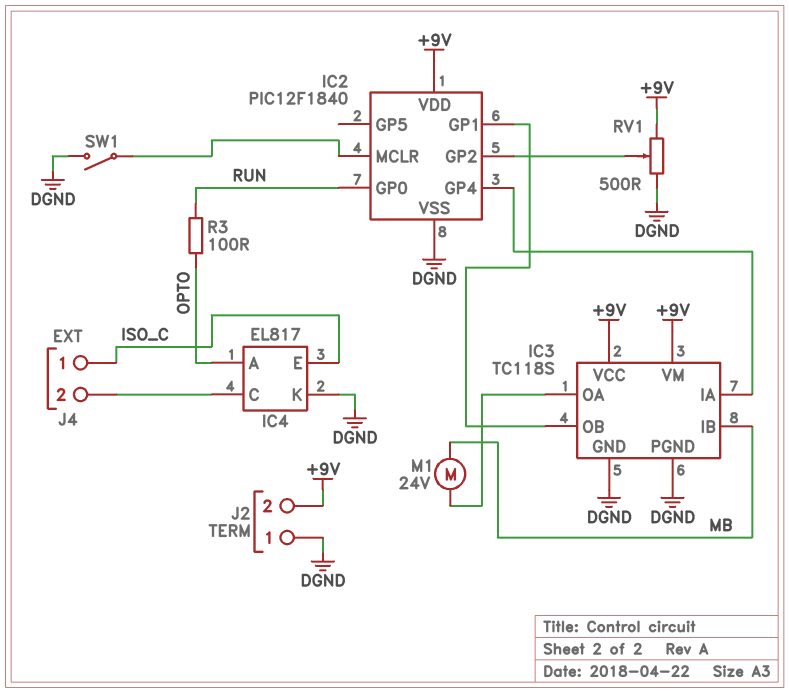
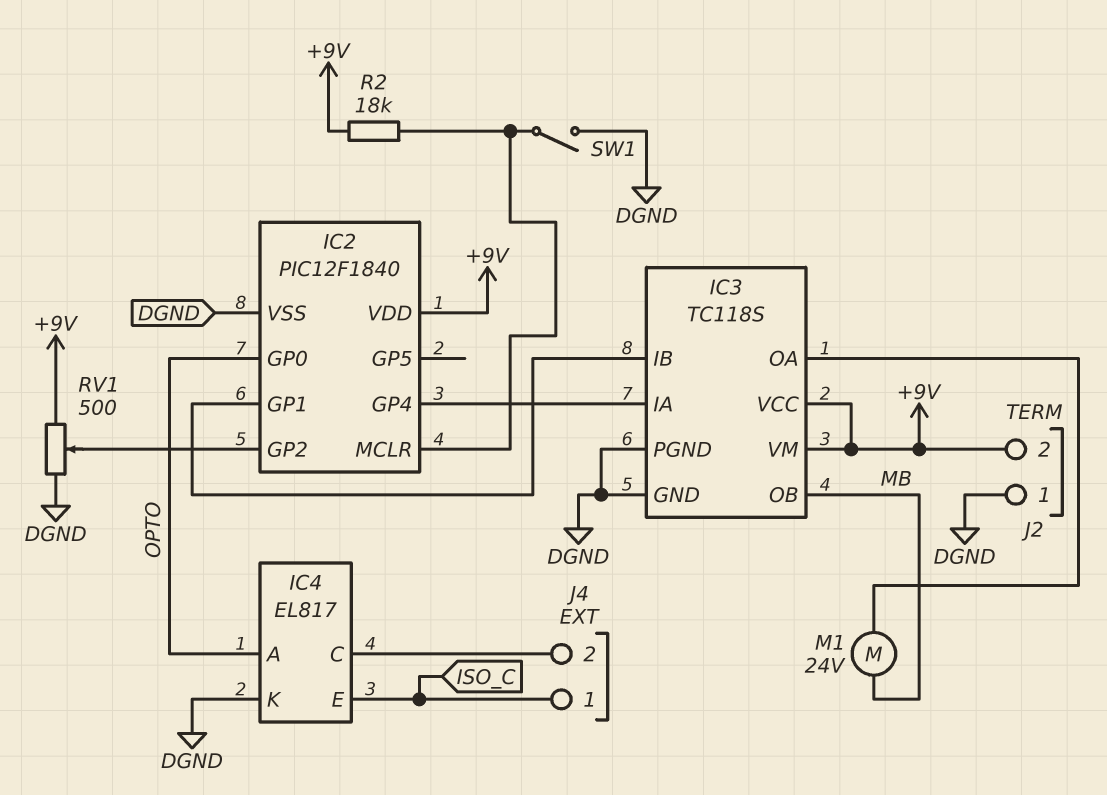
IC2 pin GP0: RUN -> OPTO
IC3 pin IB: MB -> IC2/GP1
IC3 pin OB: IC2/GP1 -> MB
R2: none -> 18k (+9V, IC2/MCLR)
R3: 100 (OPTO, RUN) -> none

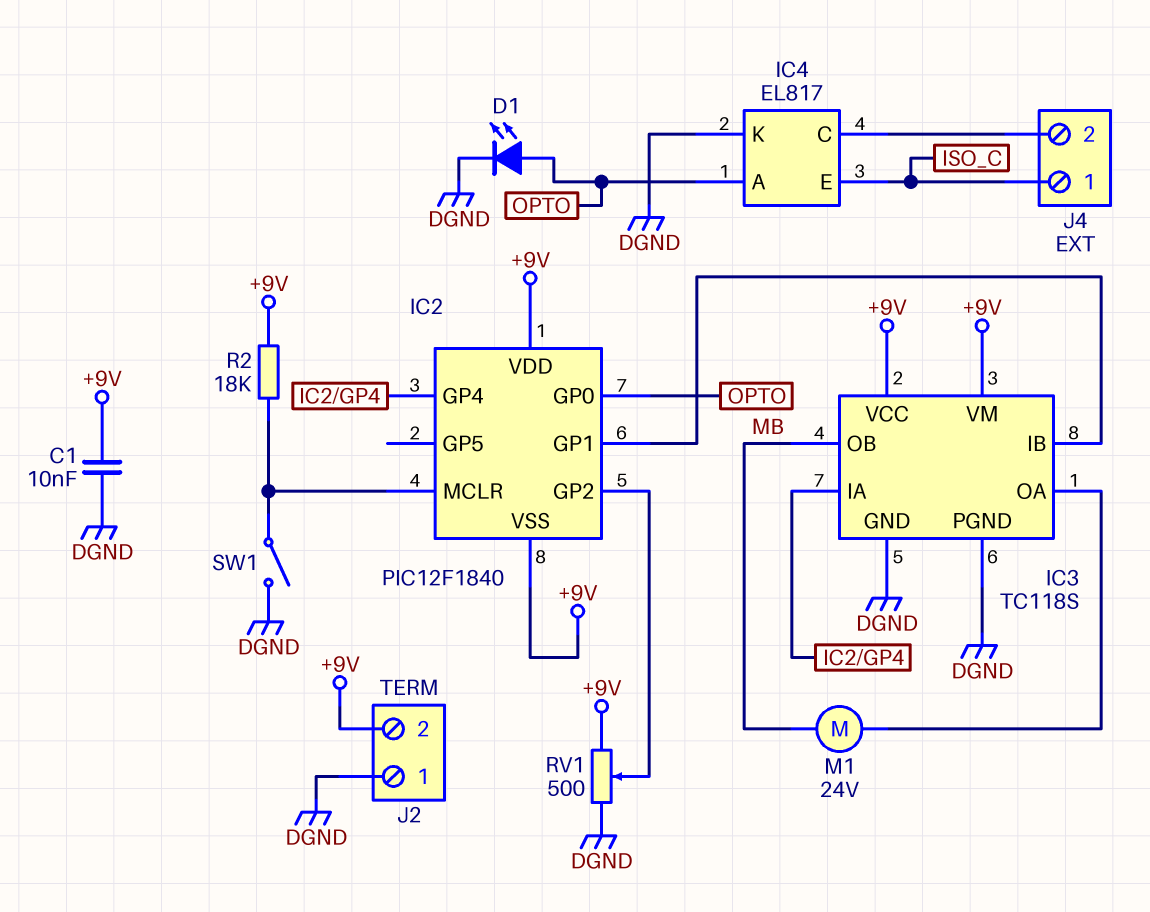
C1: none -> 10nF (+9V, DGND)
D1: none -> LED (A OPTO, K DGND)
IC2 pin VSS: DGND -> +9V

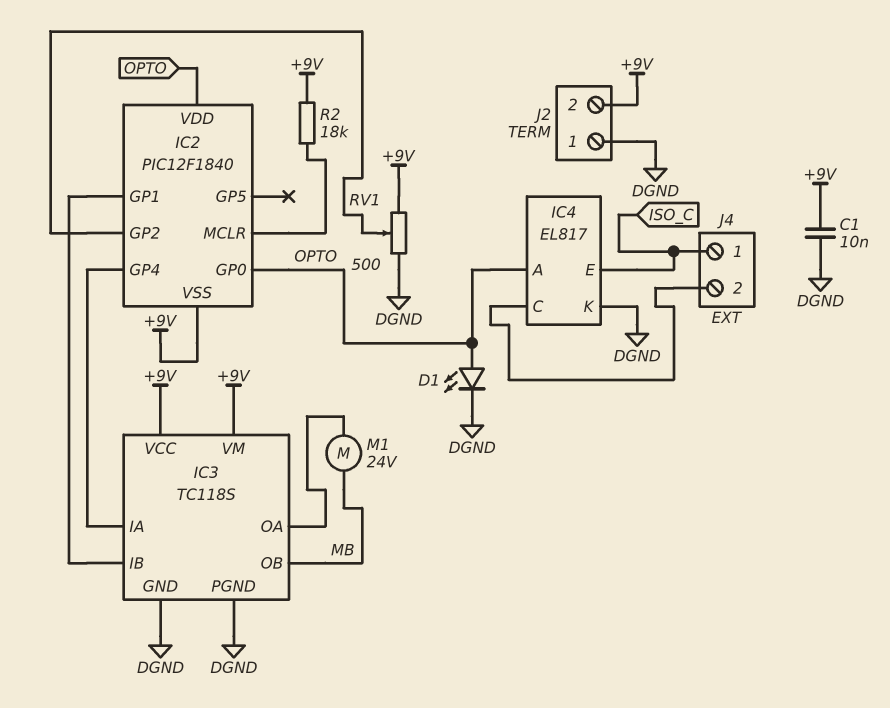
IC2 pin VDD: +9V -> OPTO
SW1: switch (DGND, IC2/MCLR) -> none

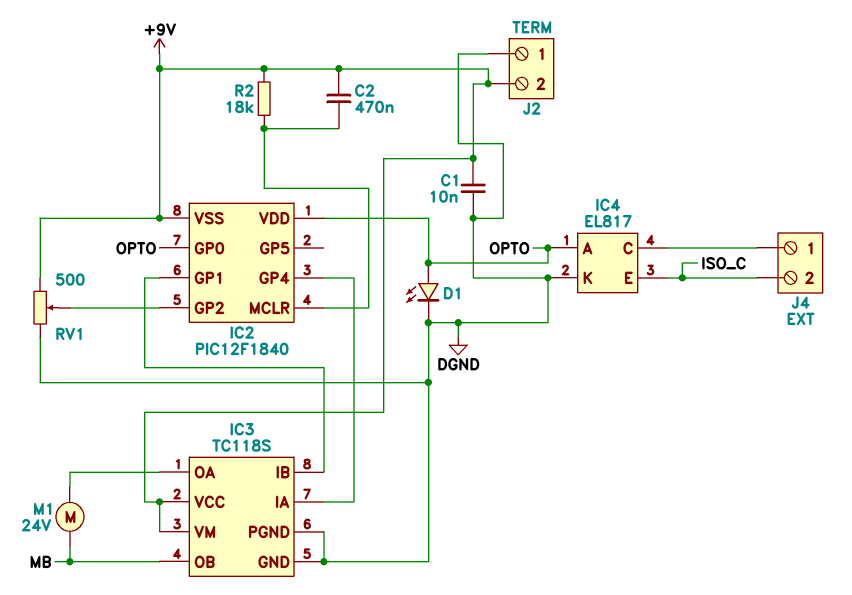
C2: none -> 470nF (+9V, IC2/MCLR)
J4 pin 1: ISO_C -> IC4/C
J4 pin 2: IC4/C -> ISO_C

